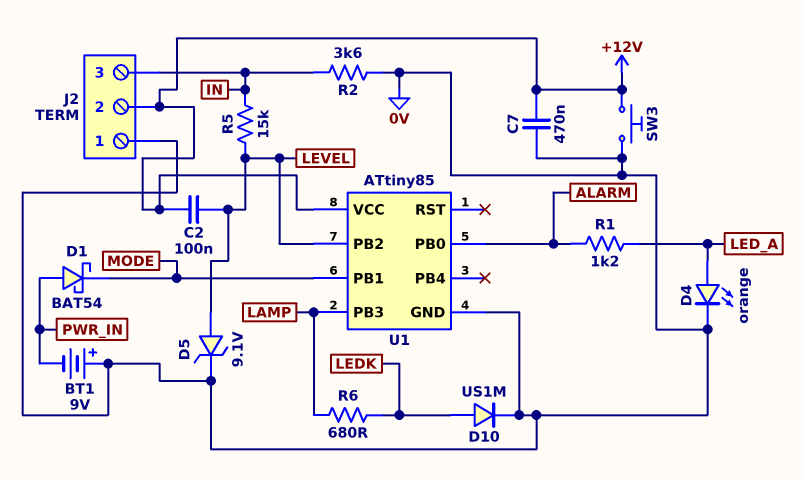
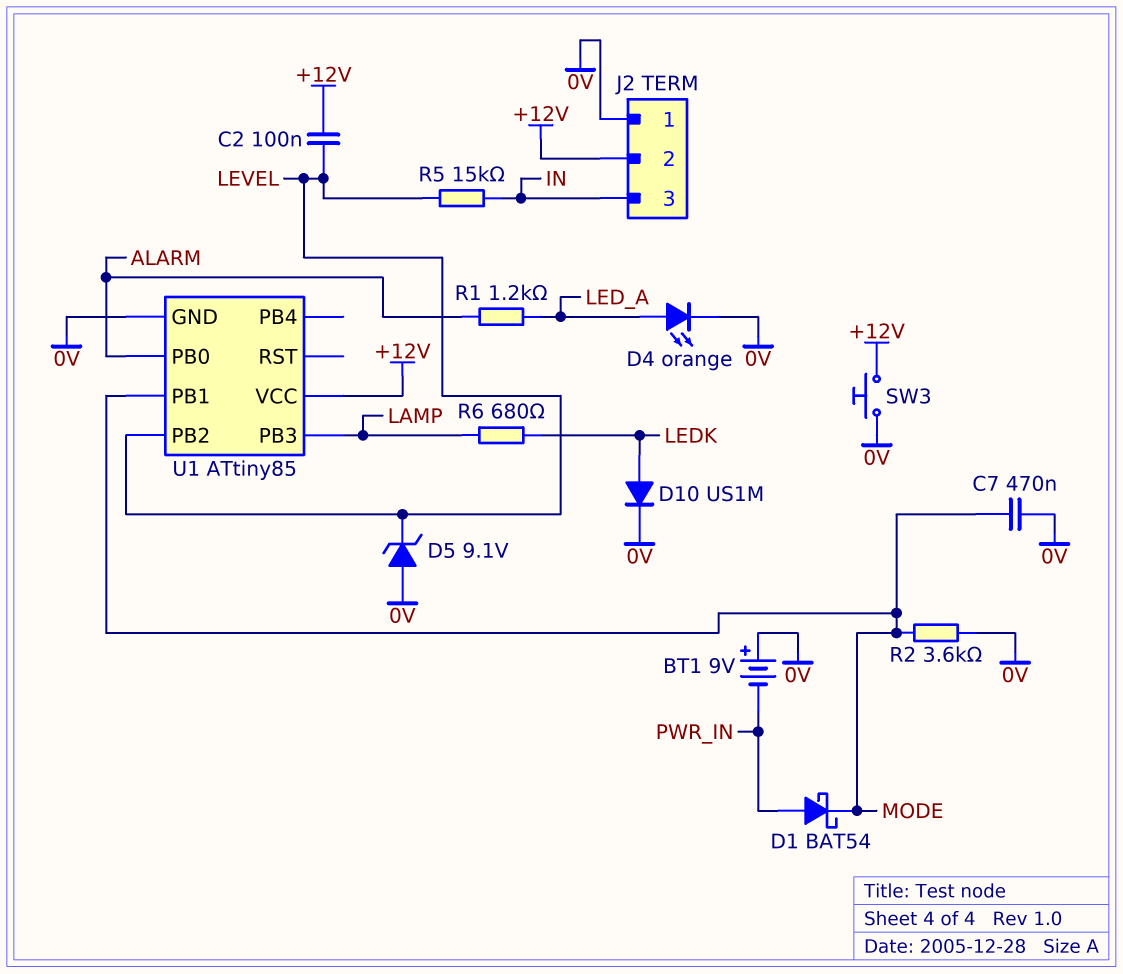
C7: 470nF (+12V, 0V) -> 470nF (0V, MODE)
D5: zener 9.1V (A LEVEL, K 0V) -> zener 9.1V (A 0V, K LEVEL)
R2: 3.6k (0V, IN) -> 3.6k (0V, MODE)

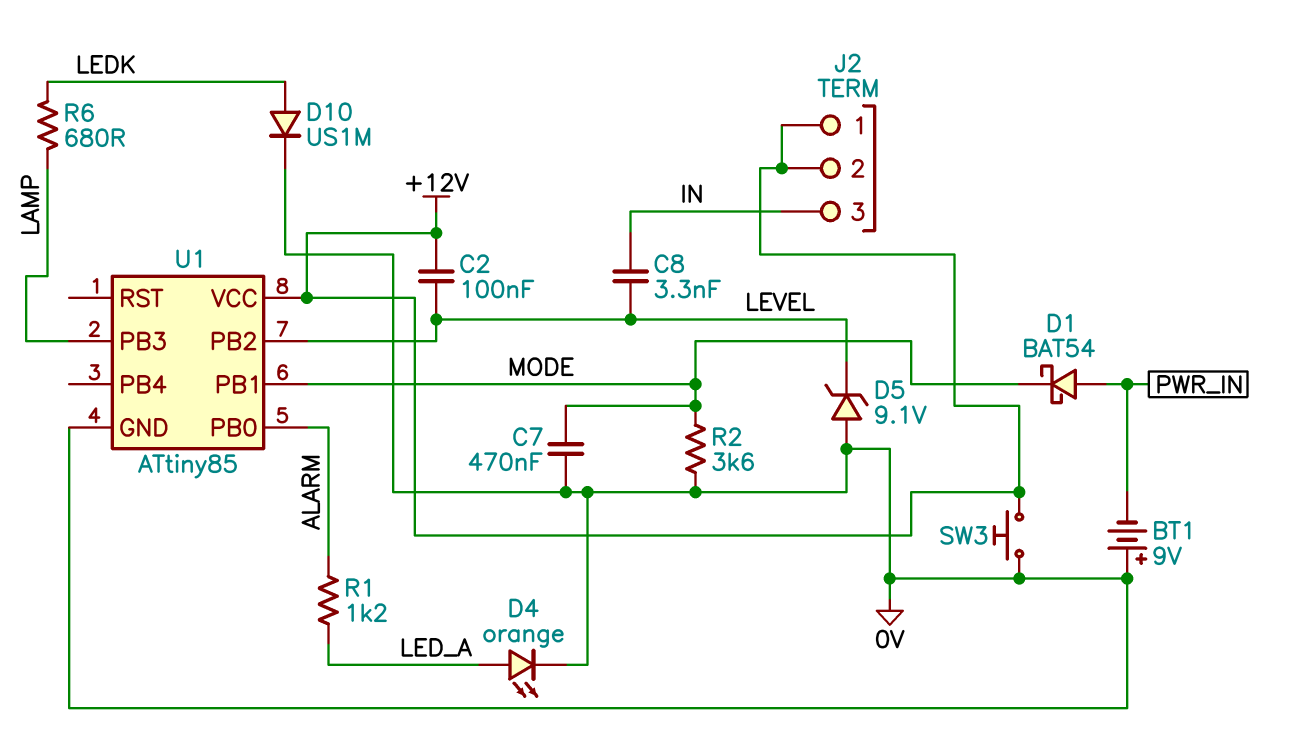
C8: none -> 3.3nF (IN, LEVEL)
J2 pin 1: 0V -> +12V
R5: 15k (IN, LEVEL) -> none

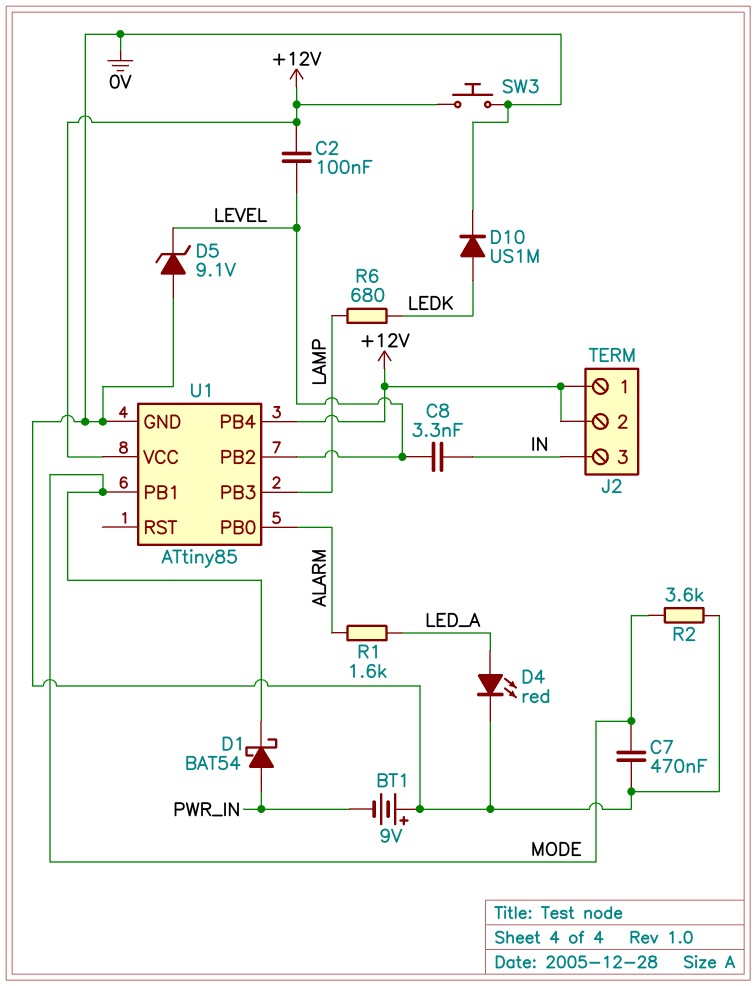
D4: LED orange (A LED_A, K 0V) -> LED red (A LED_A, K 0V)
R1: 1.2k (ALARM, LED_A) -> 1.6k (ALARM, LED_A)
U1 pin PB4: none -> +12V

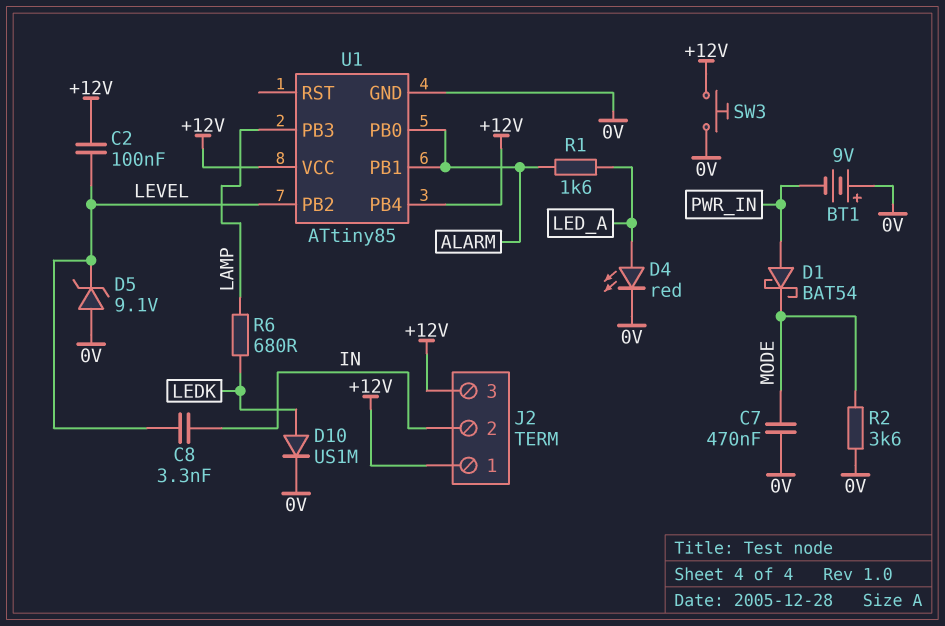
J2 pin 2: +12V -> IN
J2 pin 3: IN -> +12V
U1 pin PB1: MODE -> ALARM

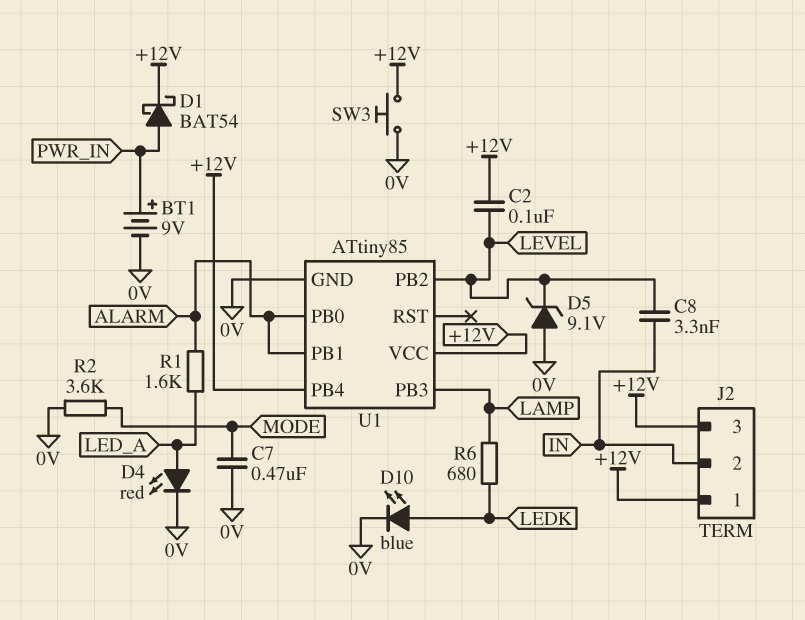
BT1: 9V (plus 0V, minus PWR_IN) -> 9V (plus PWR_IN, minus 0V)
D1: schottky BAT54 (A PWR_IN, K MODE) -> schottky BAT54 (A PWR_IN, K +12V)
D10: diode US1M (A LEDK, K 0V) -> LED blue (A LEDK, K 0V)

